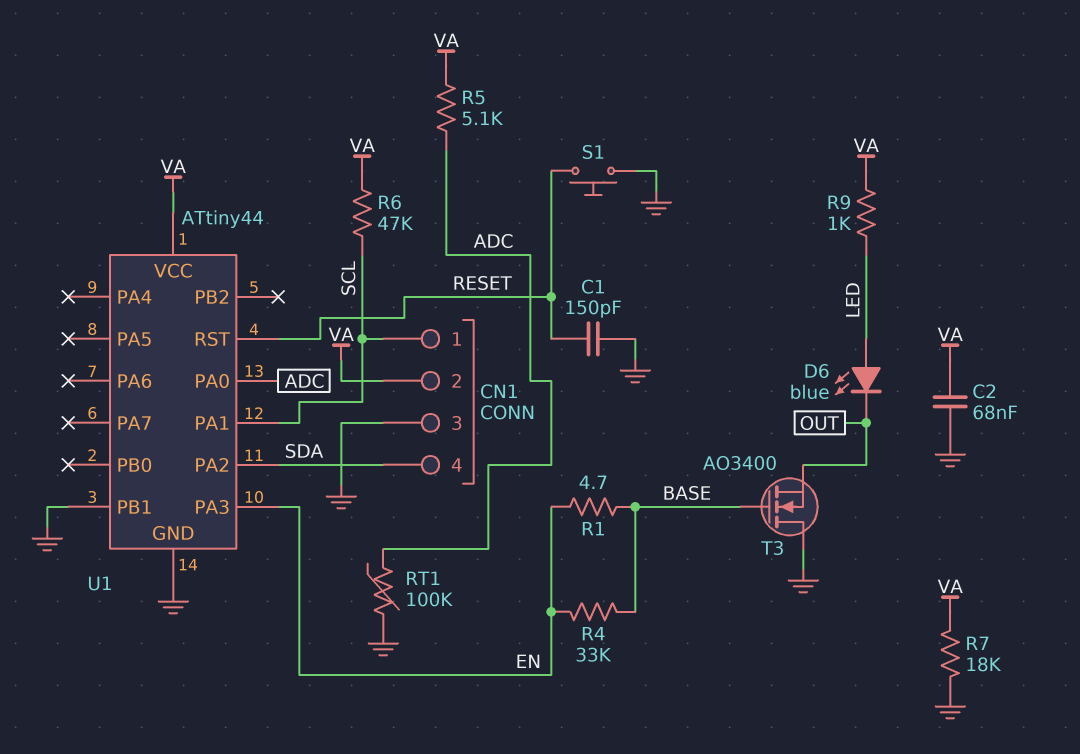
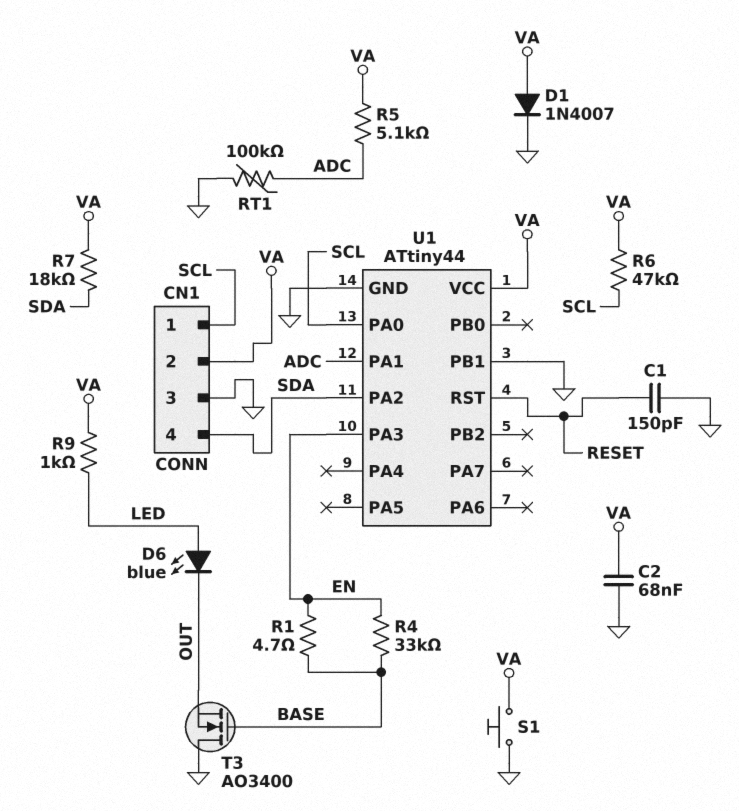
D1: none -> diode 1N4007 (A VA, K GND)
R7: 18k (GND, VA) -> 18k (SDA, VA)
S1: button (GND, RESET) -> button (GND, VA)
U1 pin PA0: ADC -> SCL
U1 pin PA1: SCL -> ADC

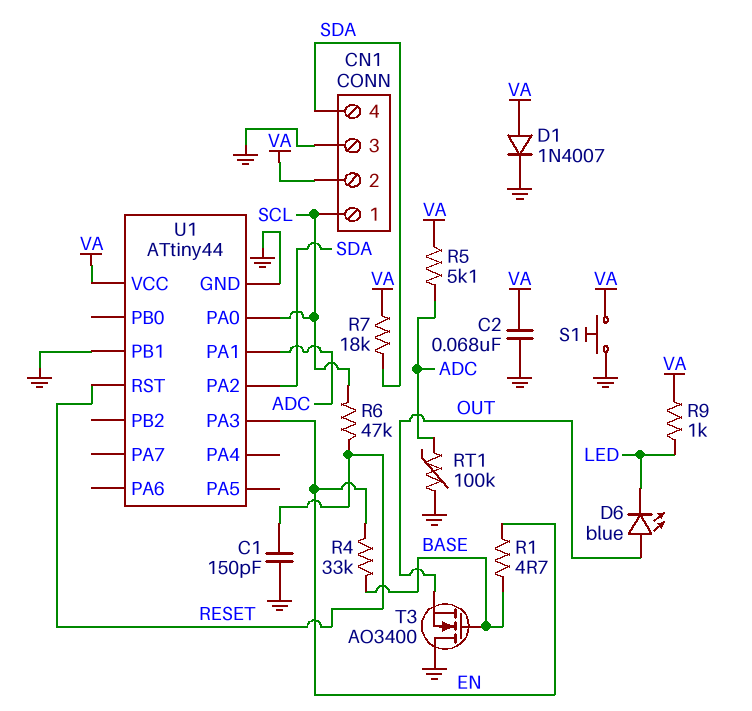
D6: LED blue (A LED, K OUT) -> LED blue (A OUT, K LED)
R6: 47k (SCL, VA) -> 47k (RESET, SCL)

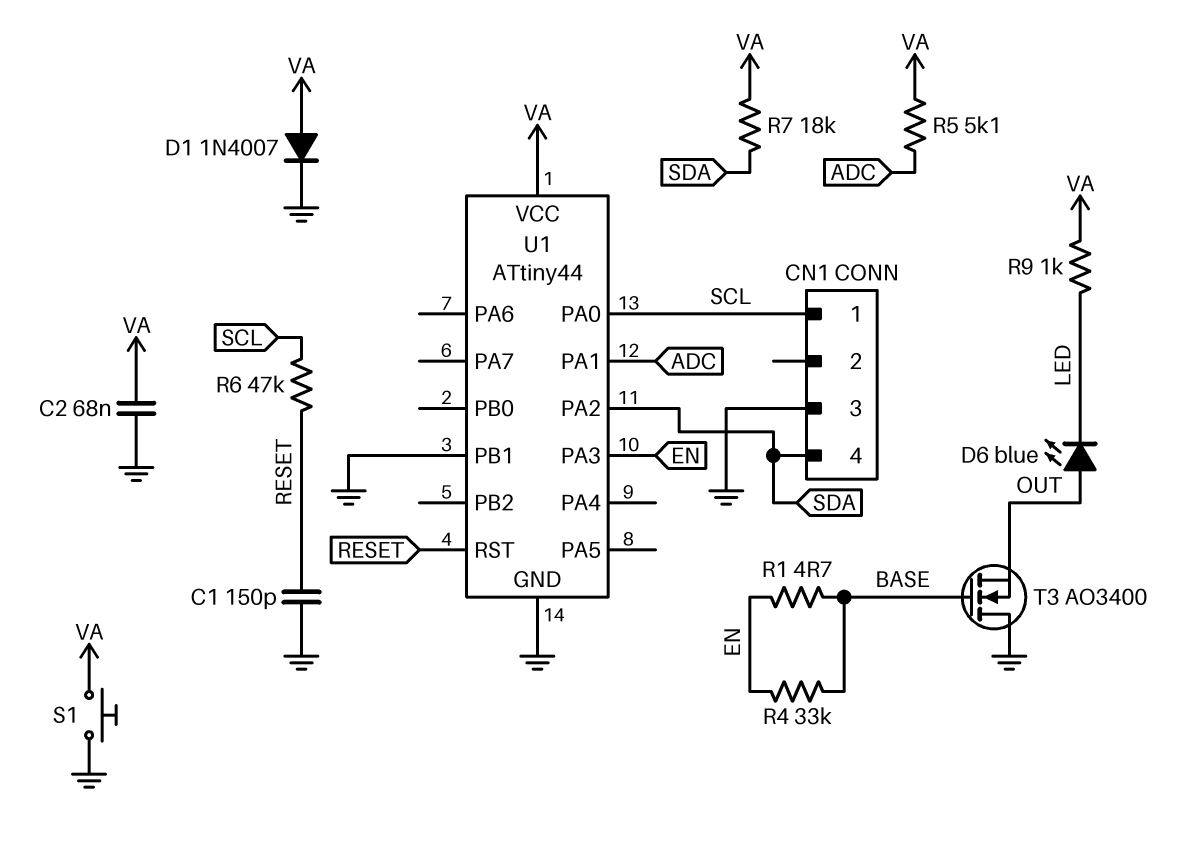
CN1 pin 2: VA -> none
RT1: 100k (ADC, GND) -> none

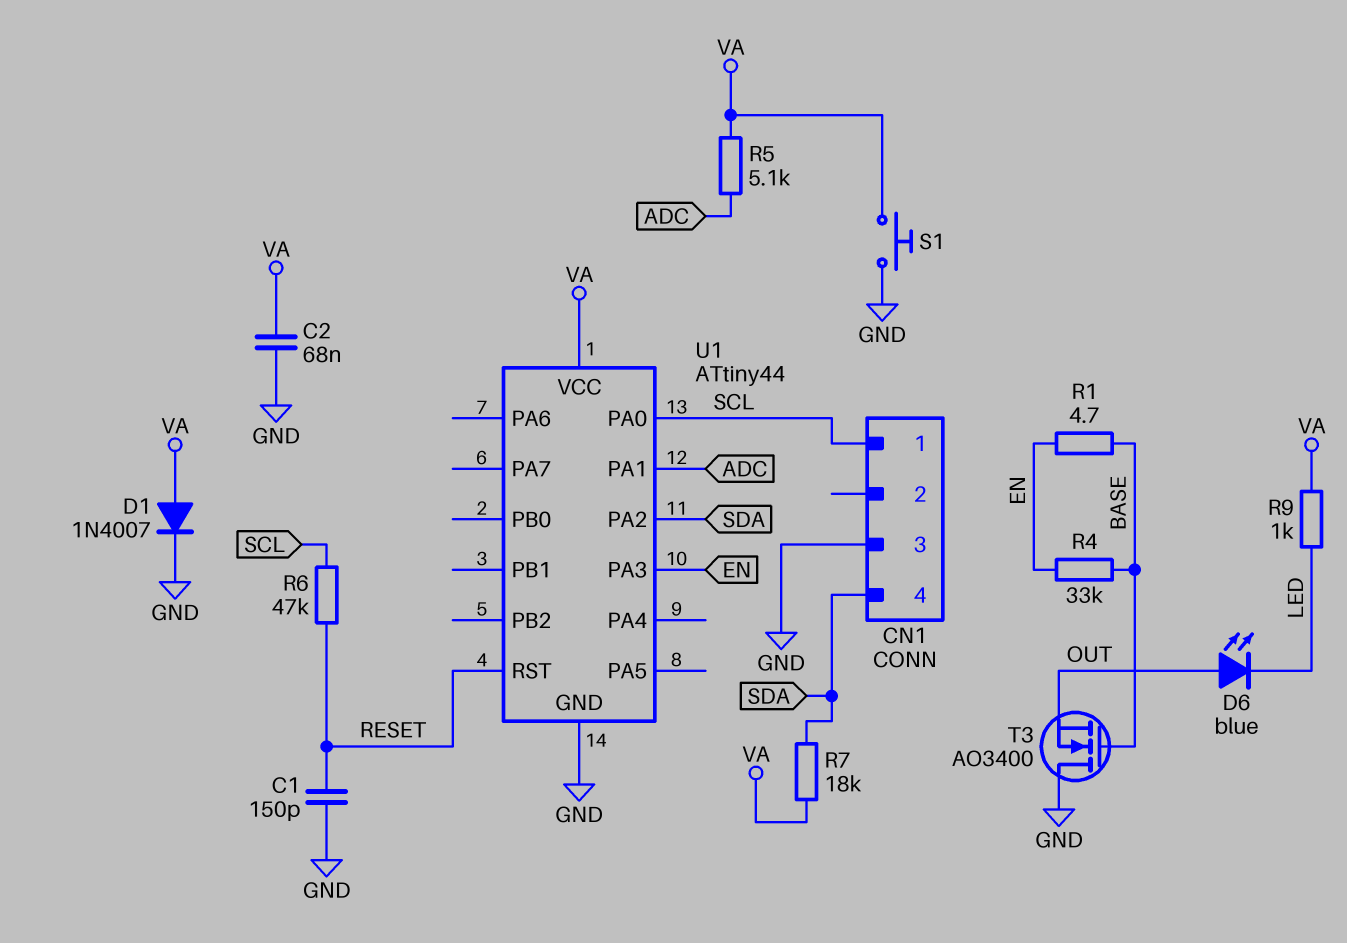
U1 pin PB1: GND -> none

